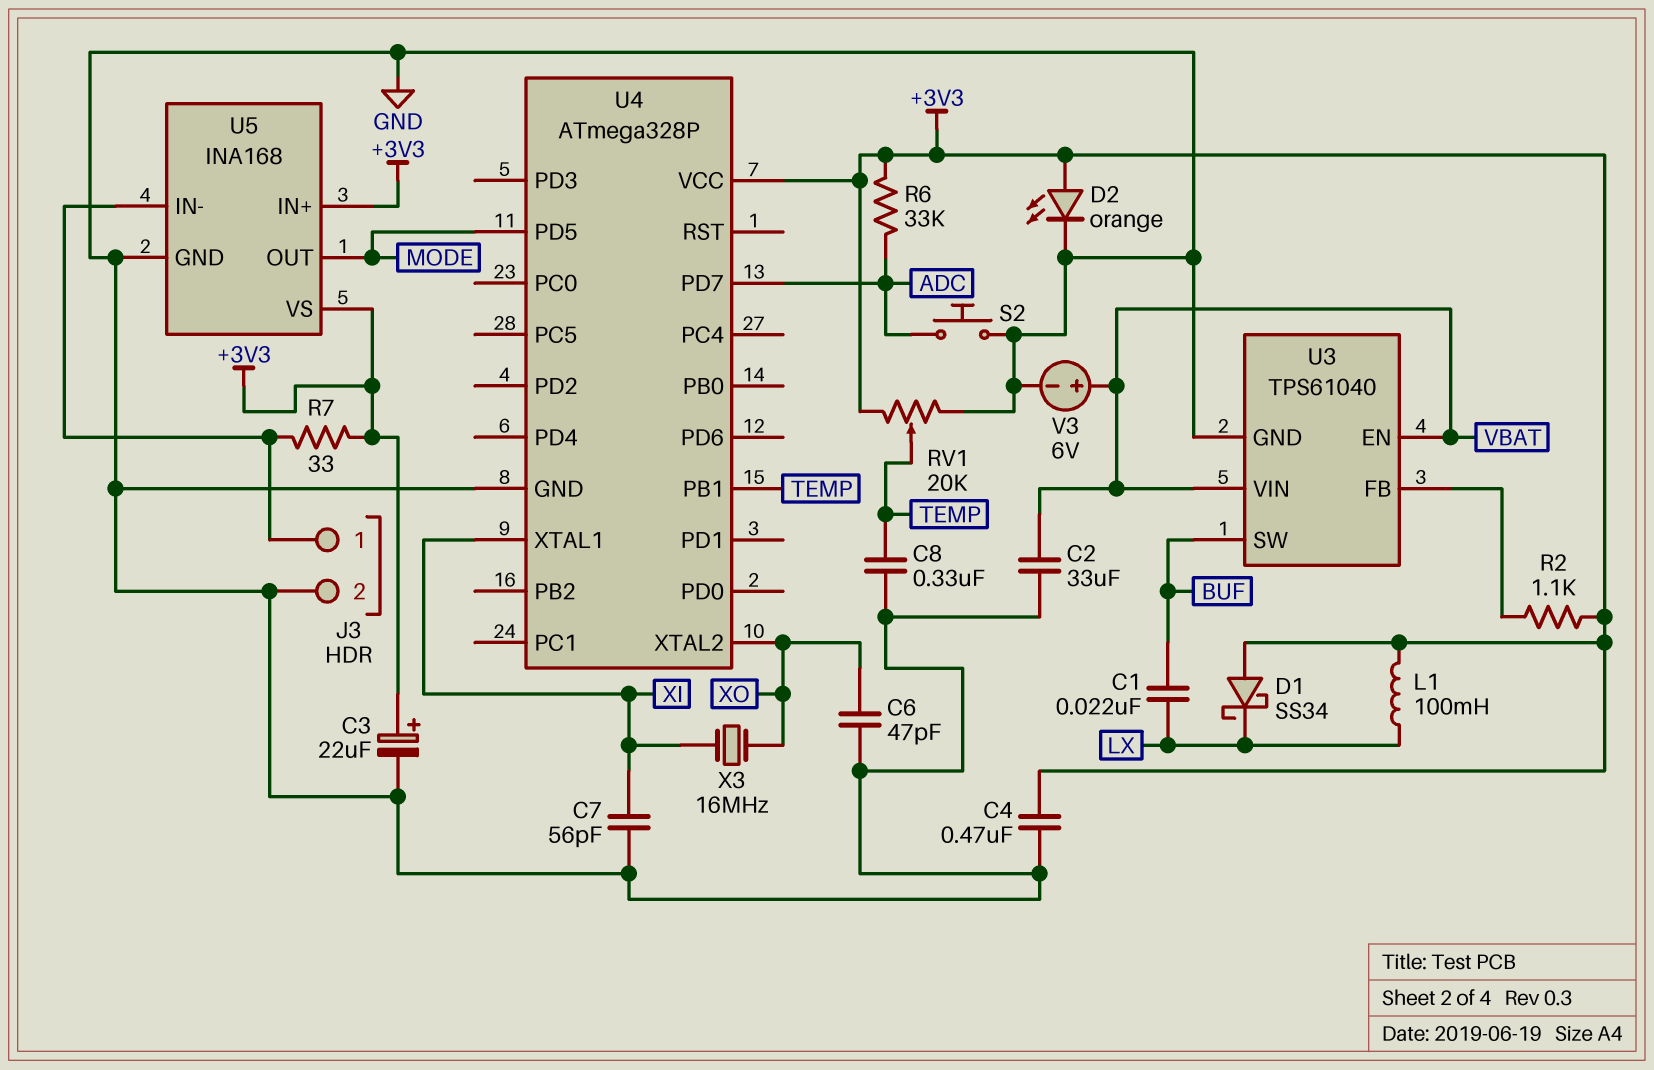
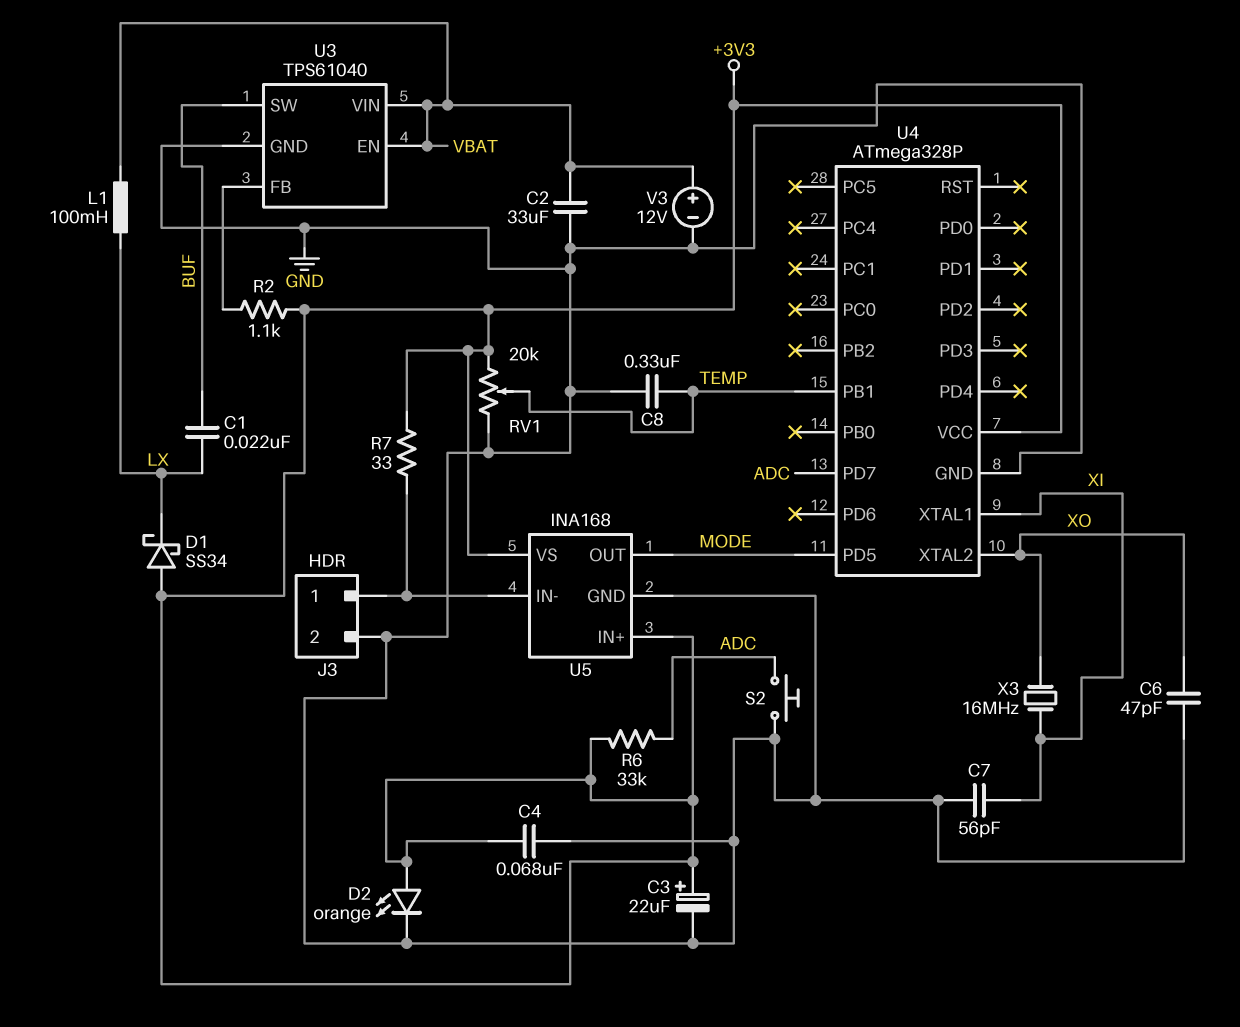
C4: 470nF (+3V3, GND) -> 68nF (+3V3, GND)
L1: 100mH (+3V3, LX) -> 100mH (LX, VBAT)
V3: 6V (plus VBAT, minus GND) -> 12V (plus VBAT, minus GND)

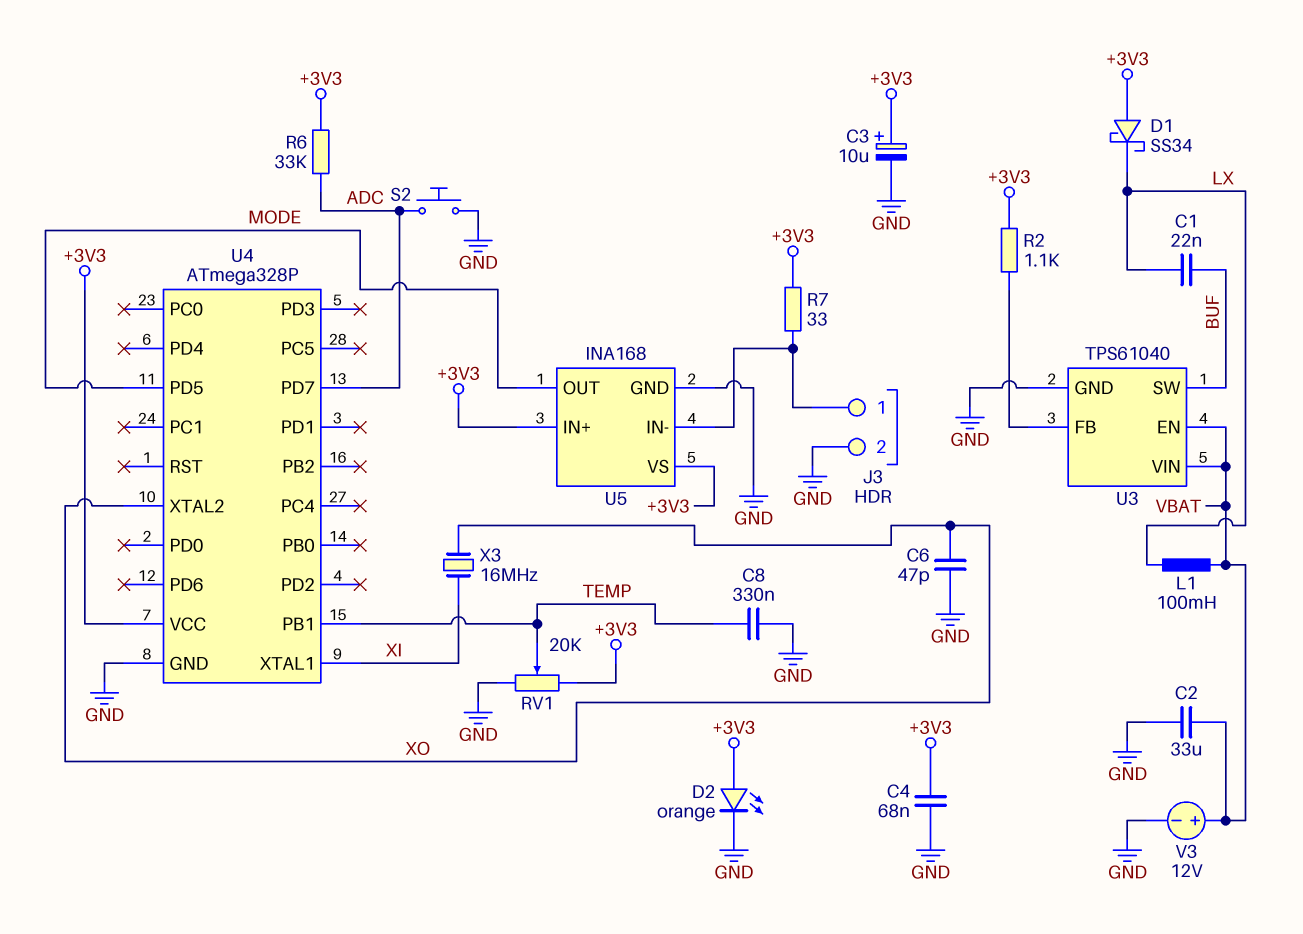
C3: 22uF (plus +3V3, minus GND) -> 10uF (plus +3V3, minus GND)
C7: 56pF (GND, XI) -> none

